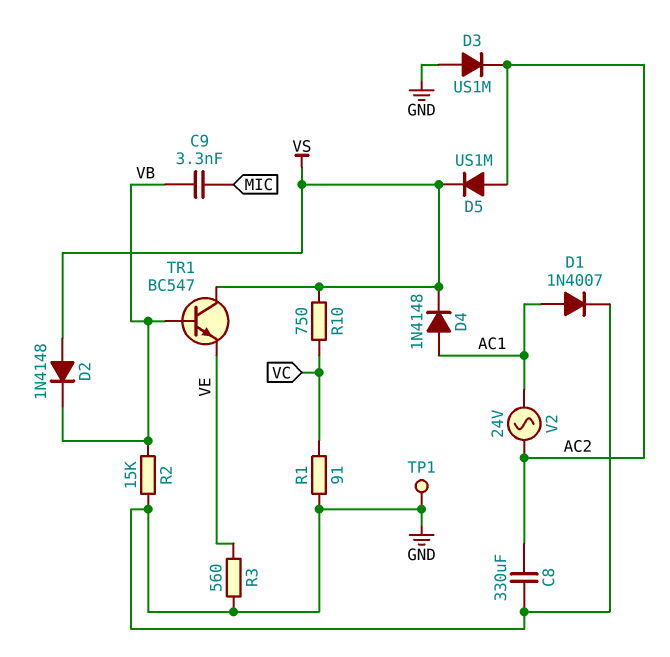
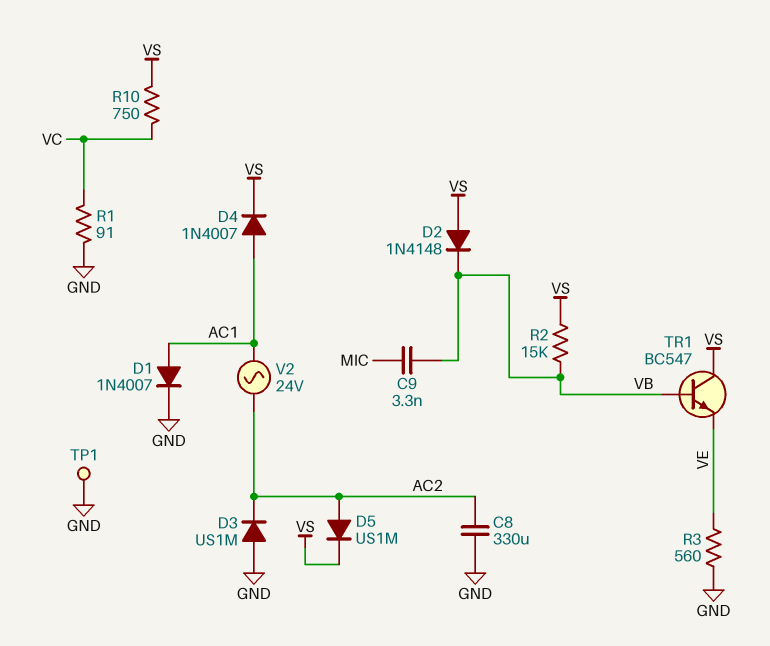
D4: diode 1N4148 (A AC1, K VS) -> diode 1N4007 (A AC1, K VS)
R2: 15k (GND, VB) -> 15k (VB, VS)

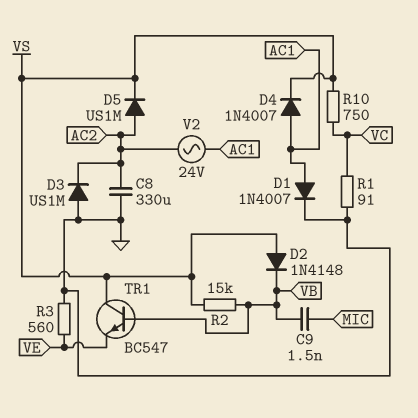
C9: 3.3nF (MIC, VB) -> 1.5nF (MIC, VB)
TP1: test point (GND) -> none

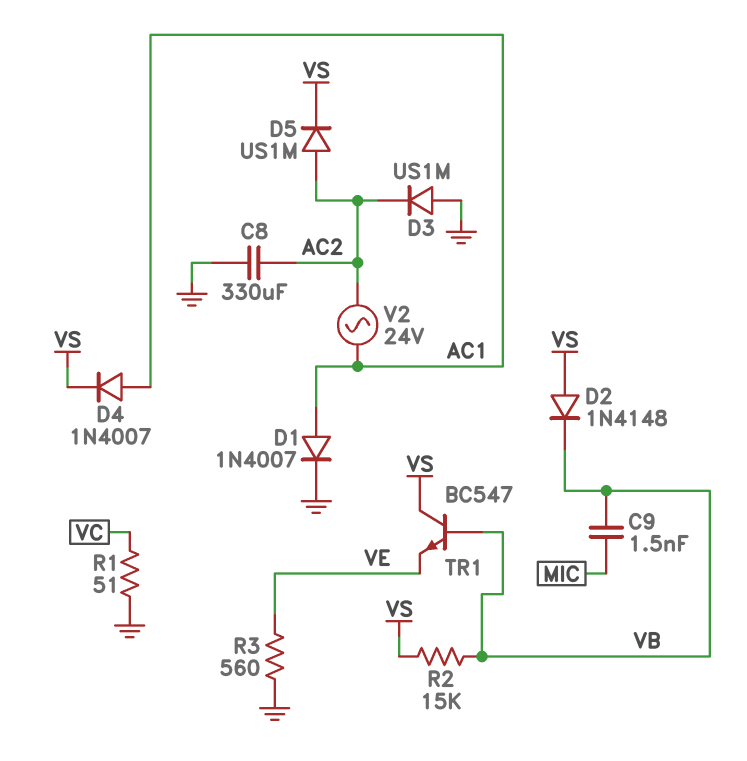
R1: 91 (GND, VC) -> 51 (GND, VC)
R10: 750 (VC, VS) -> none

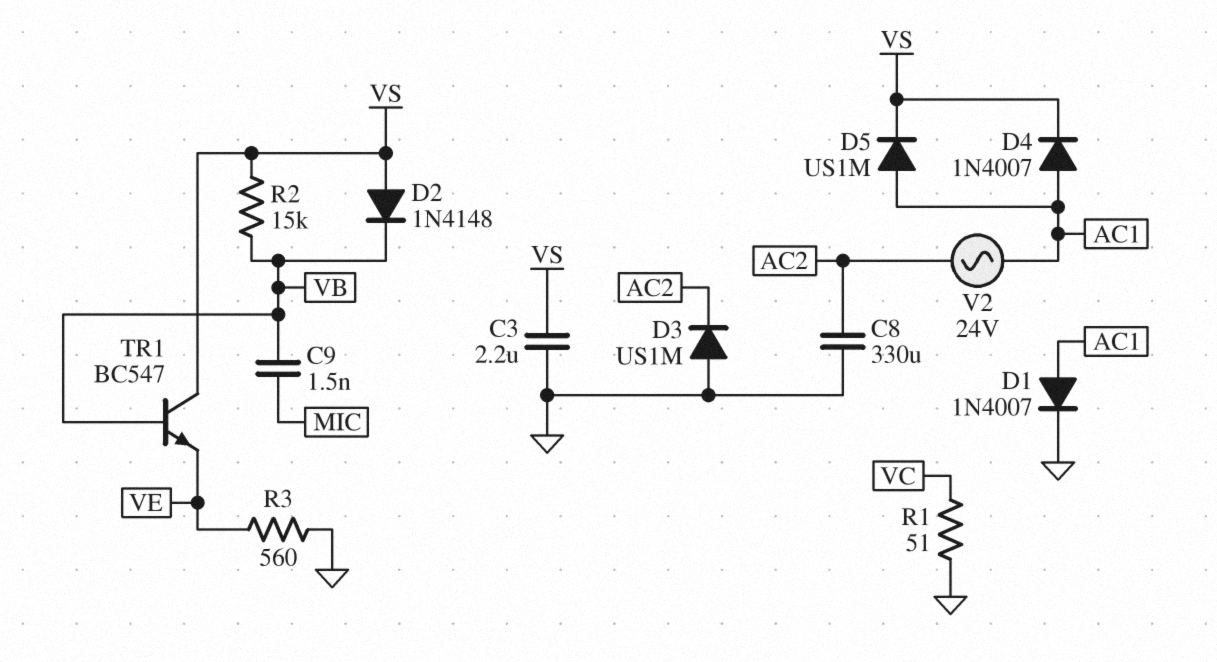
C3: none -> 2.2uF (GND, VS)
D5: diode US1M (A AC2, K VS) -> diode US1M (A AC1, K VS)

